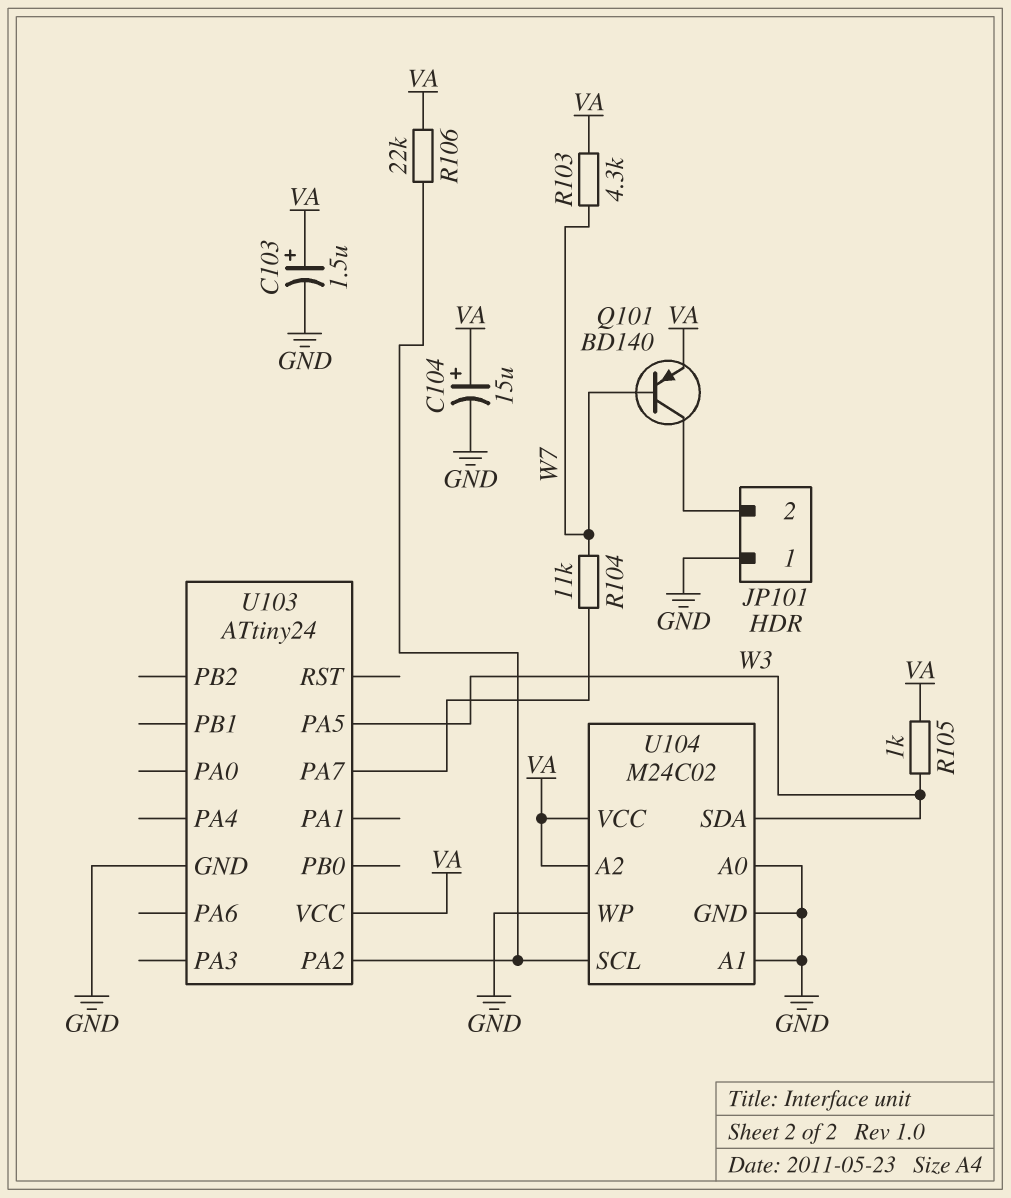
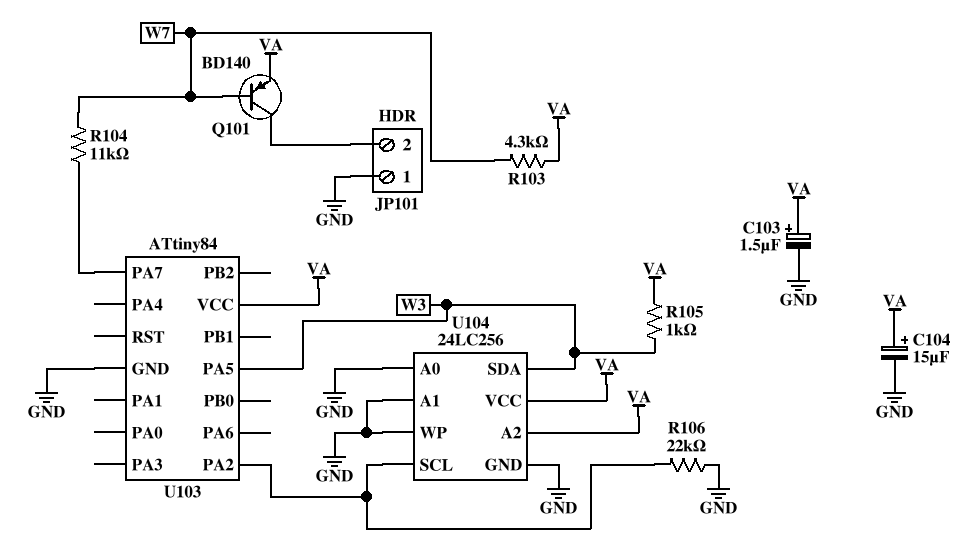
R106: 22k (U103/PA2, VA) -> 22k (GND, U103/PA2)
U103: ATtiny24 -> ATtiny84
U104: M24C02 -> 24LC256

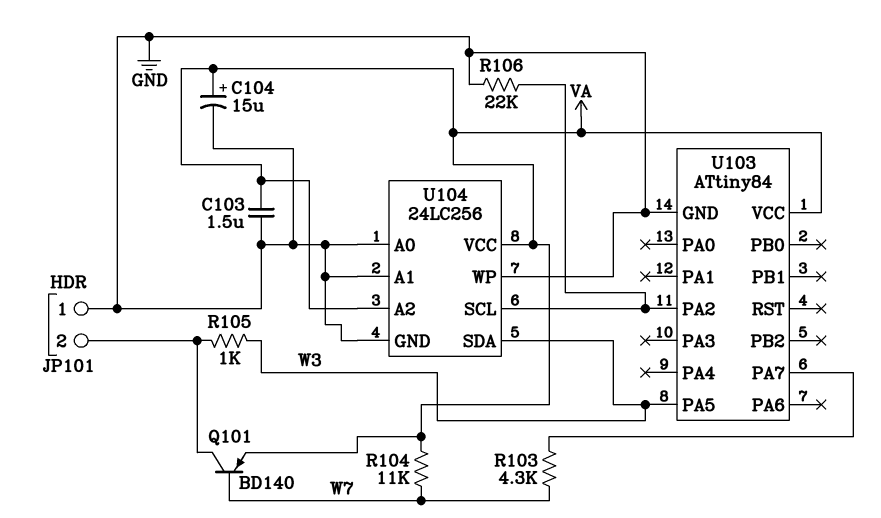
C103: 1.5uF (plus VA, minus GND) -> 1.5uF (GND, VA)
R103: 4.3k (VA, W7) -> 4.3k (U103/PA7, W7)
R104: 11k (U103/PA7, W7) -> 11k (VA, W7)
R105: 1k (VA, W3) -> 1k (JP101/2, W3)

